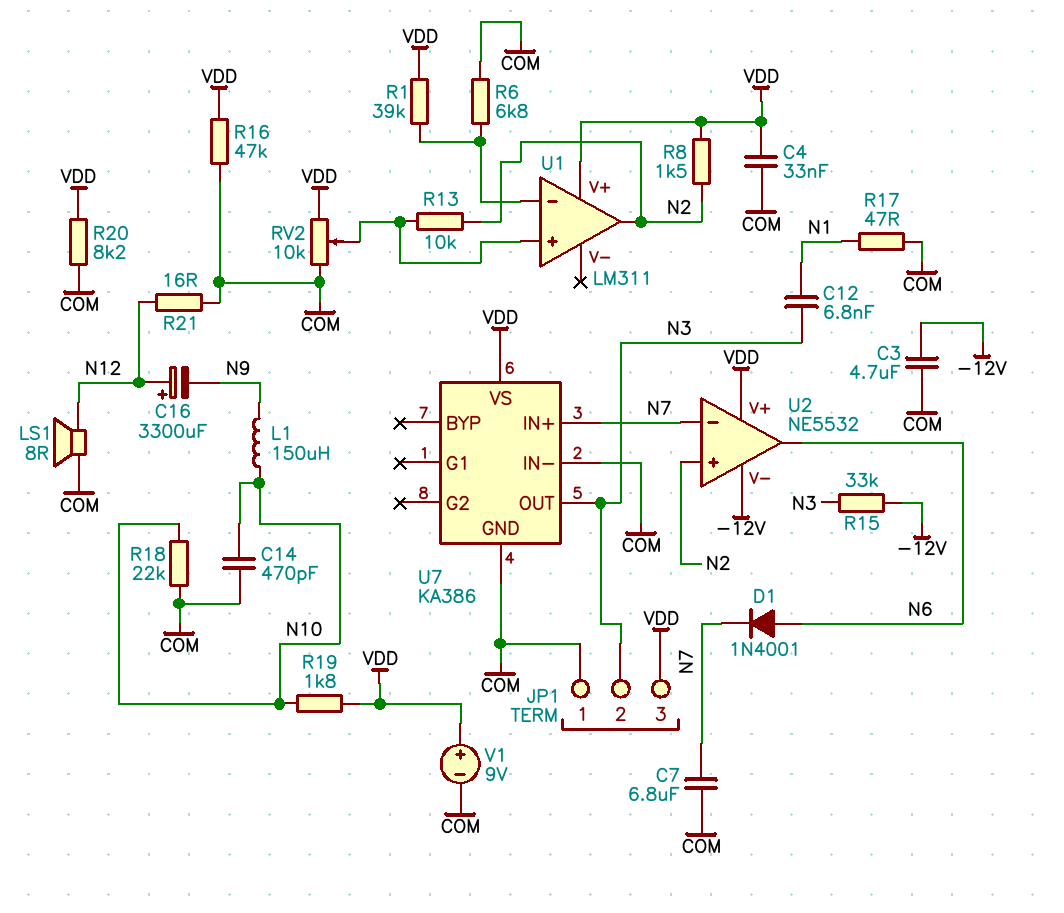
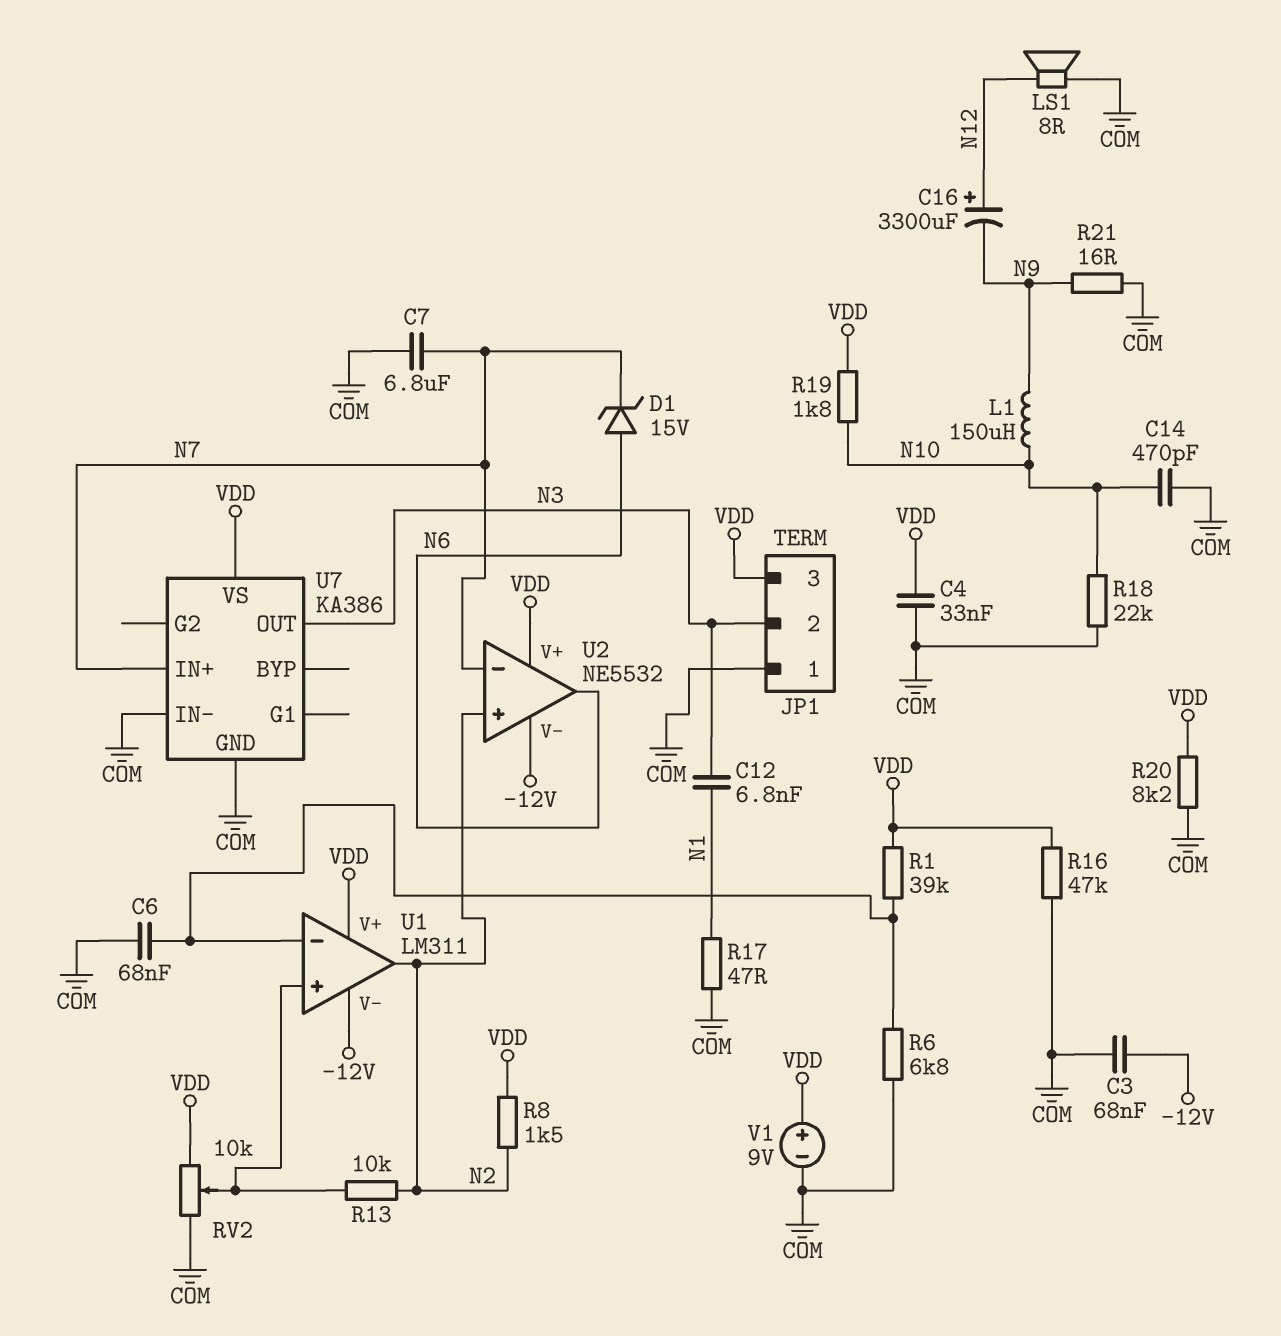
C3: 4.7uF (-12V, COM) -> 68nF (-12V, COM)
C6: none -> 68nF (COM, U1/in-)
D1: diode 1N4001 (A N6, K N7) -> zener 15V (A N6, K N7)
R15: 33k (-12V, N3) -> none
R21: 16 (COM, N12) -> 16 (COM, N9)
U1 pin V-: none -> -12V

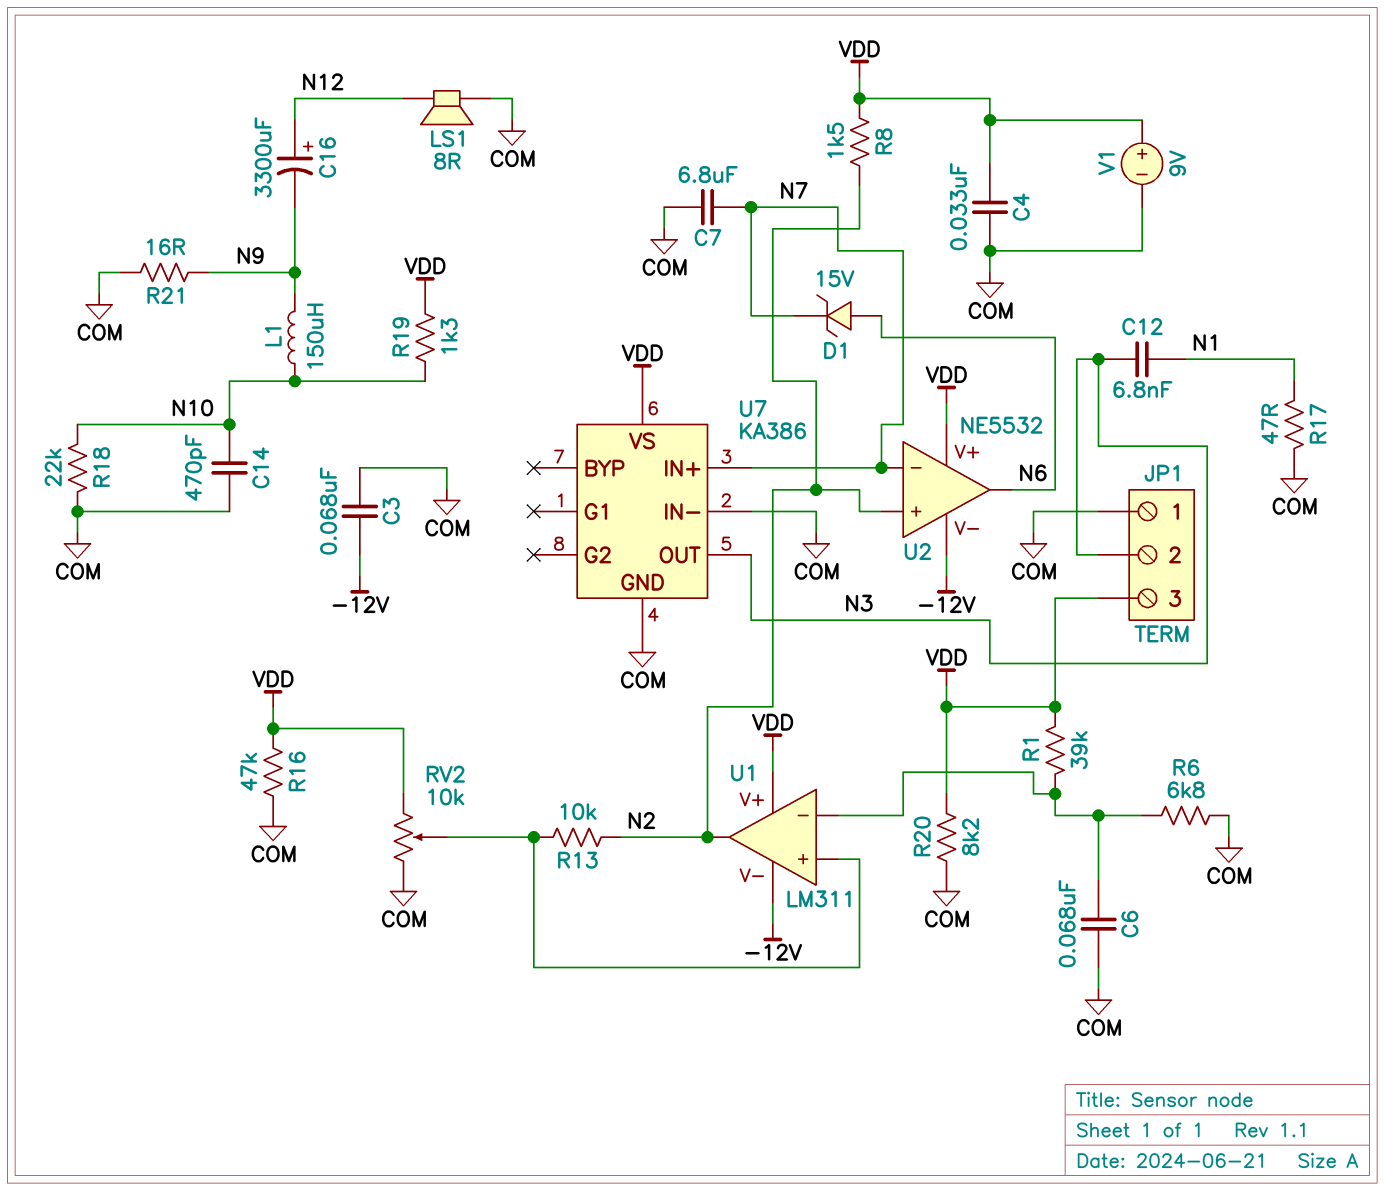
R19: 1.8k (N10, VDD) -> 1.3k (N10, VDD)

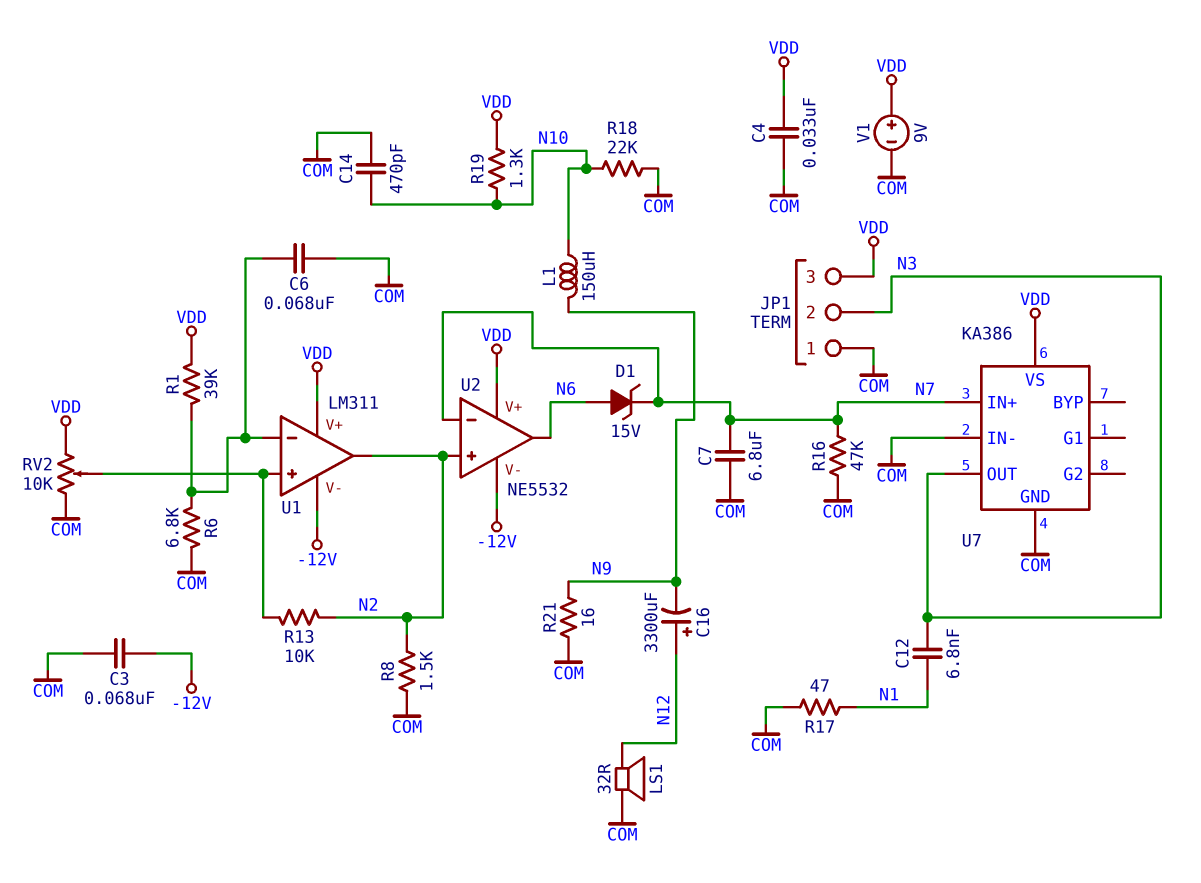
LS1: speaker 8R (COM, N12) -> speaker 32R (COM, N12)
R8: 1.5k (N2, VDD) -> 1.5k (COM, N2)
R16: 47k (COM, VDD) -> 47k (COM, N7)
R20: 8.2k (COM, VDD) -> none

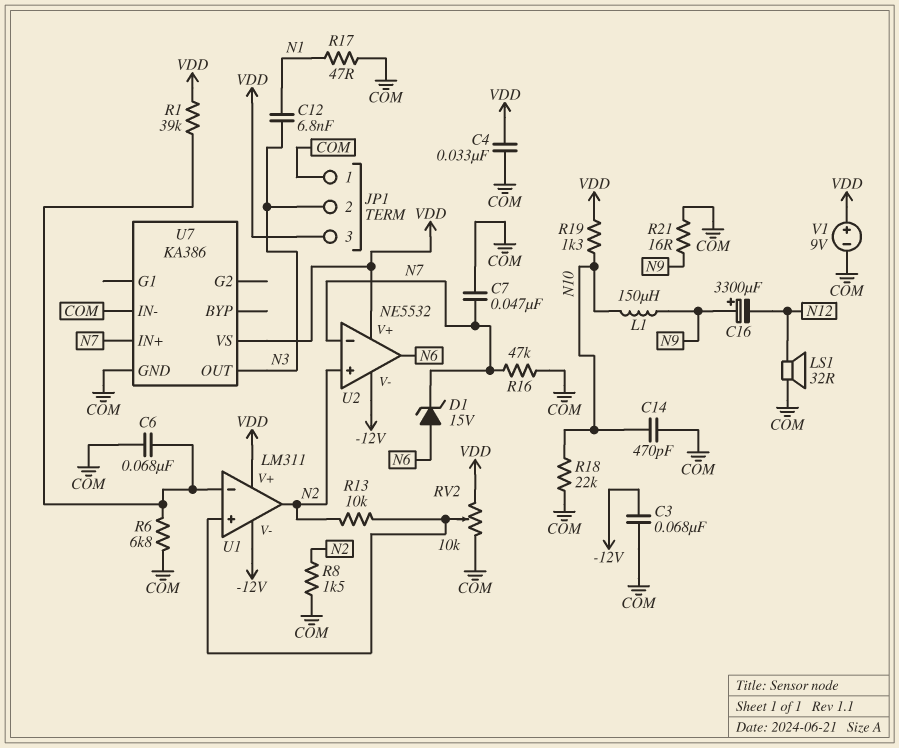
C7: 6.8uF (COM, N7) -> 47nF (COM, N7)
C16: 3300uF (plus N12, minus N9) -> 3300uF (plus N9, minus N12)

